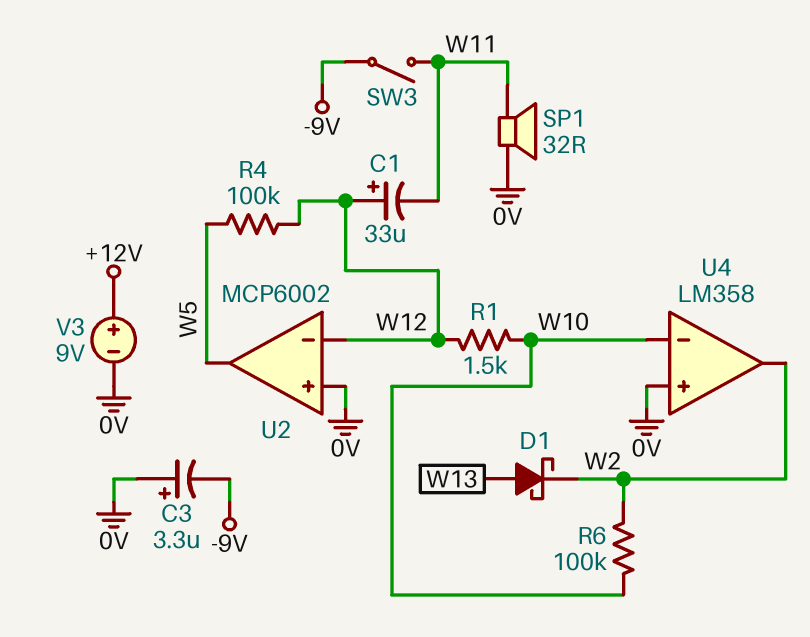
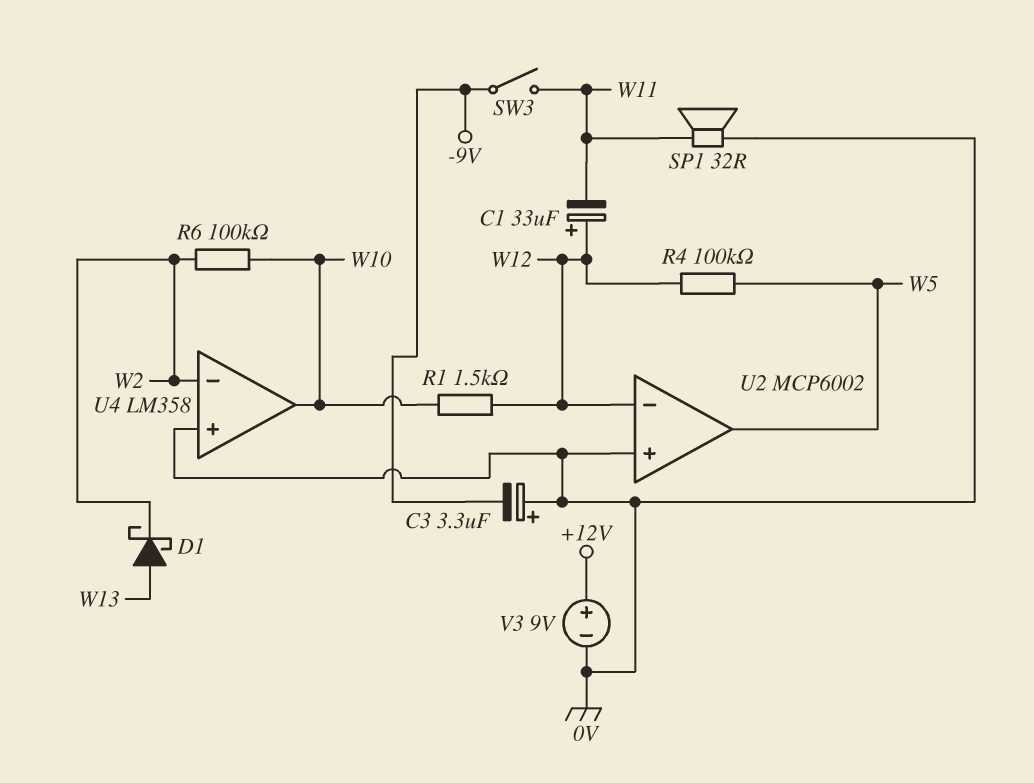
U4 pin in-: W10 -> W2
U4 pin out: W2 -> W10

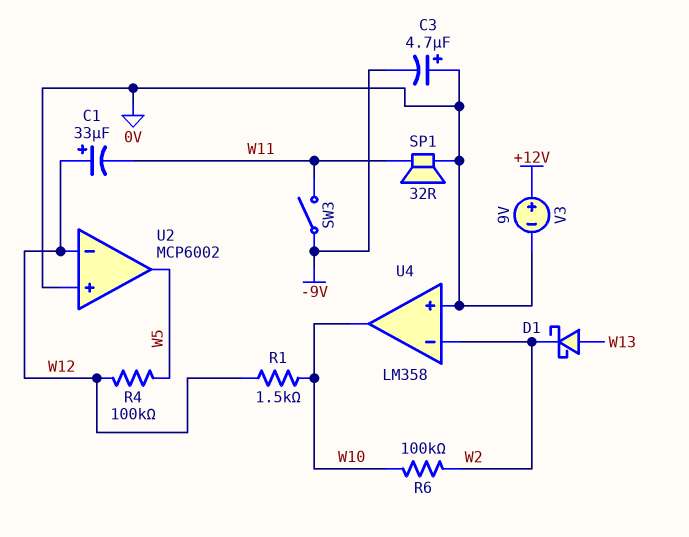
C3: 3.3uF (plus 0V, minus -9V) -> 4.7uF (plus 0V, minus -9V)

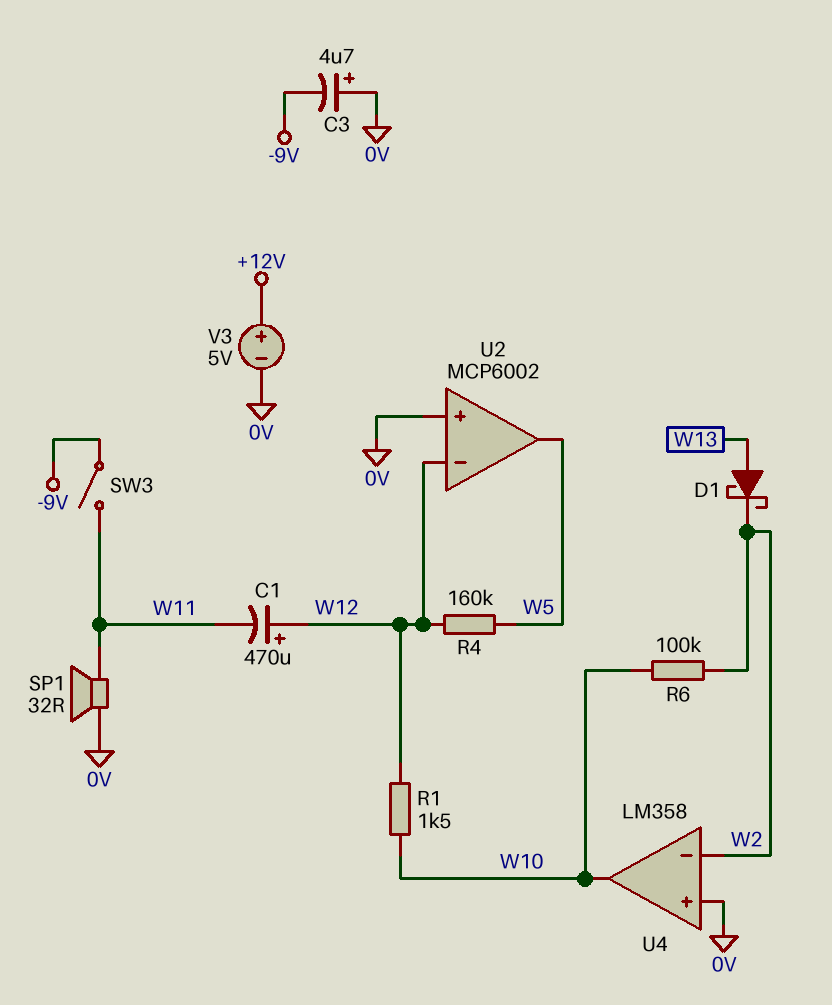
C1: 33uF (plus W12, minus W11) -> 470uF (plus W12, minus W11)
R4: 100k (W5, W12) -> 160k (W5, W12)
V3: 9V (plus +12V, minus 0V) -> 5V (plus +12V, minus 0V)

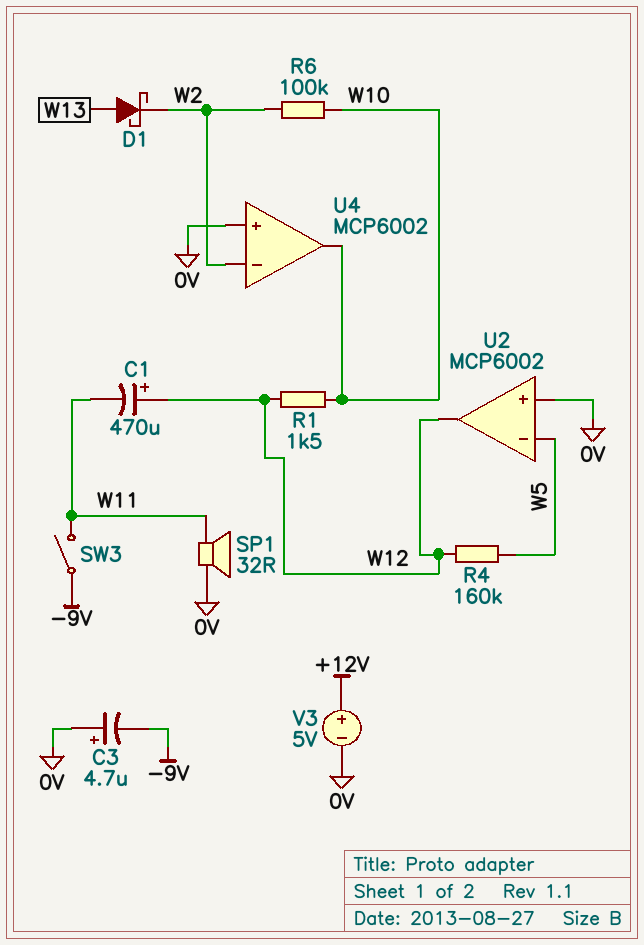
U2 pin in-: W12 -> W5
U2 pin out: W5 -> W12
U4: LM358 -> MCP6002

